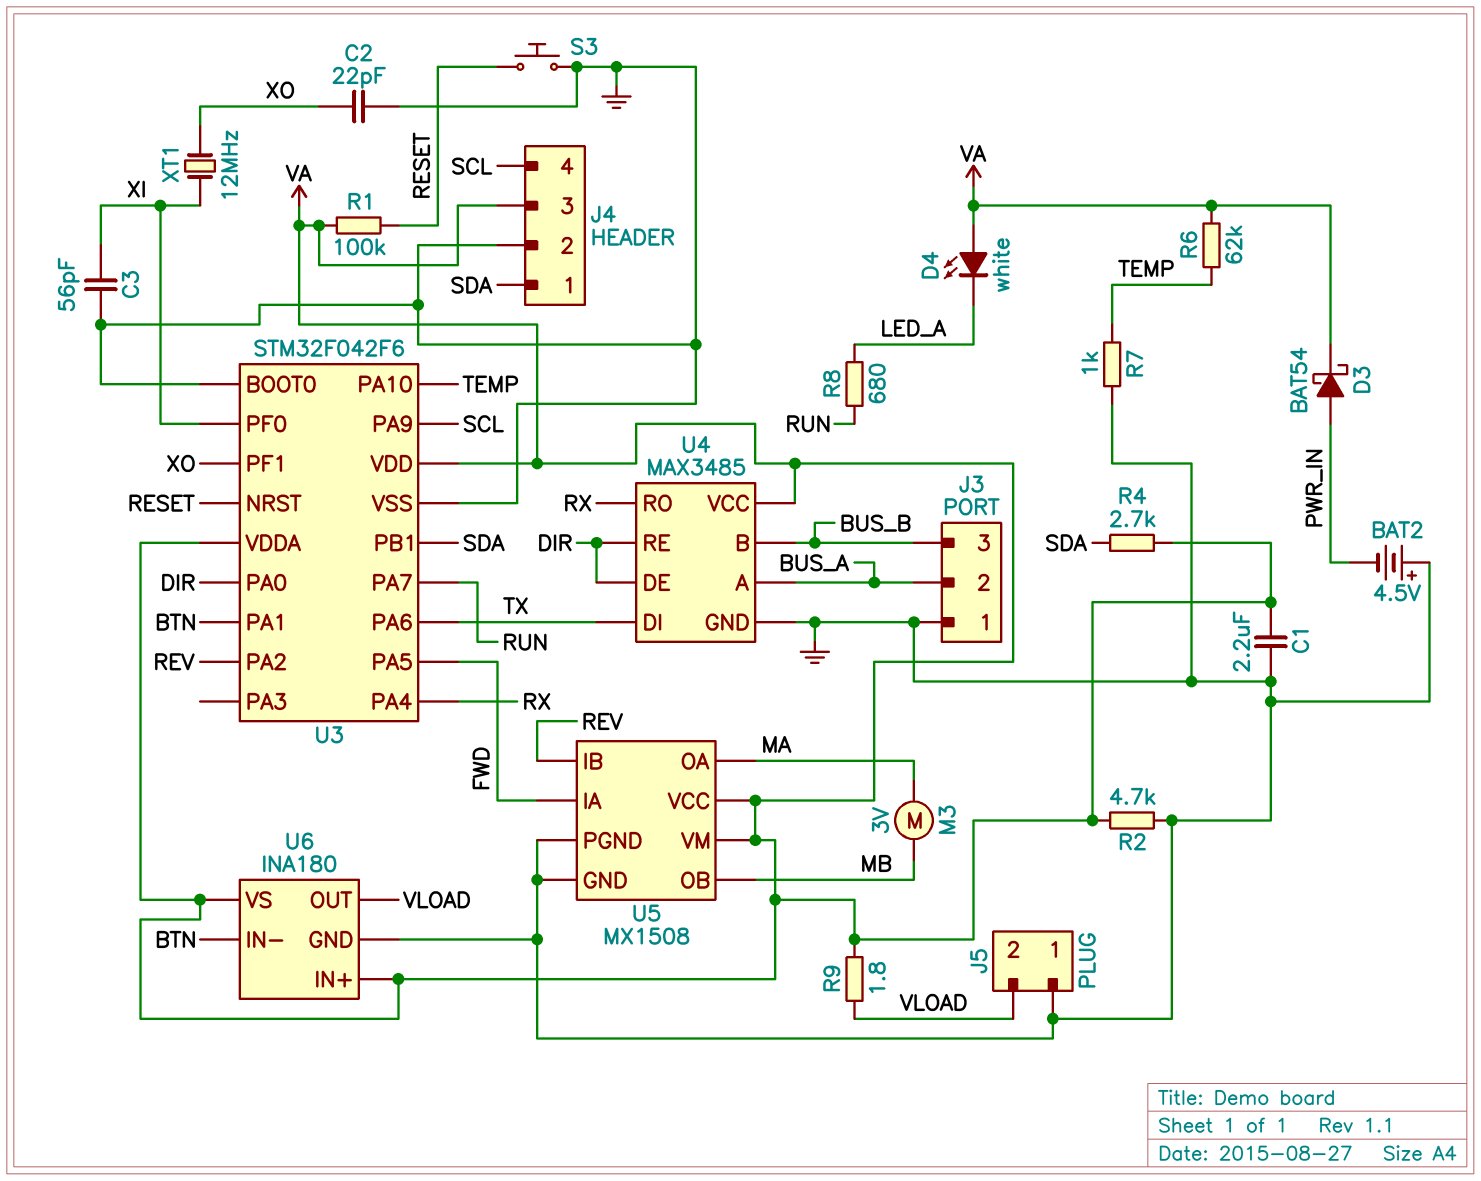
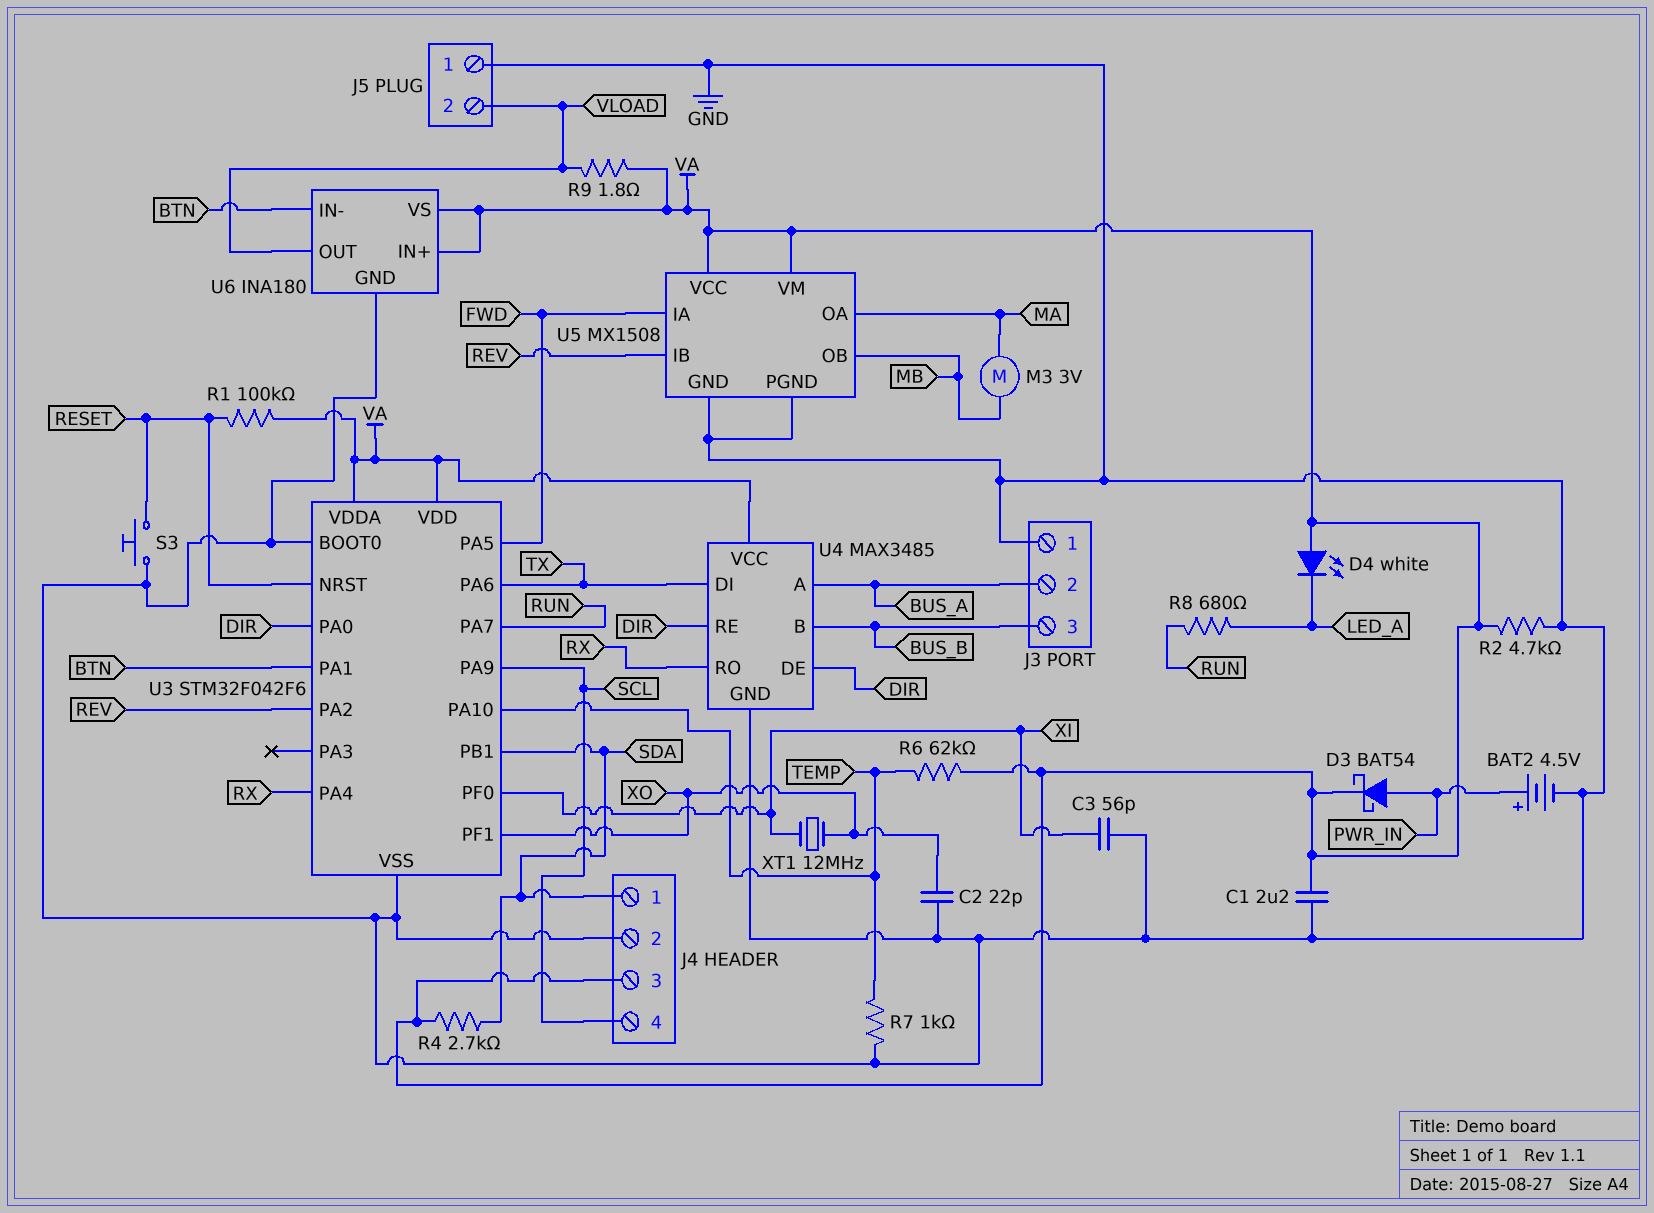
BAT2: 4.5V (plus GND, minus PWR_IN) -> 4.5V (plus PWR_IN, minus GND)

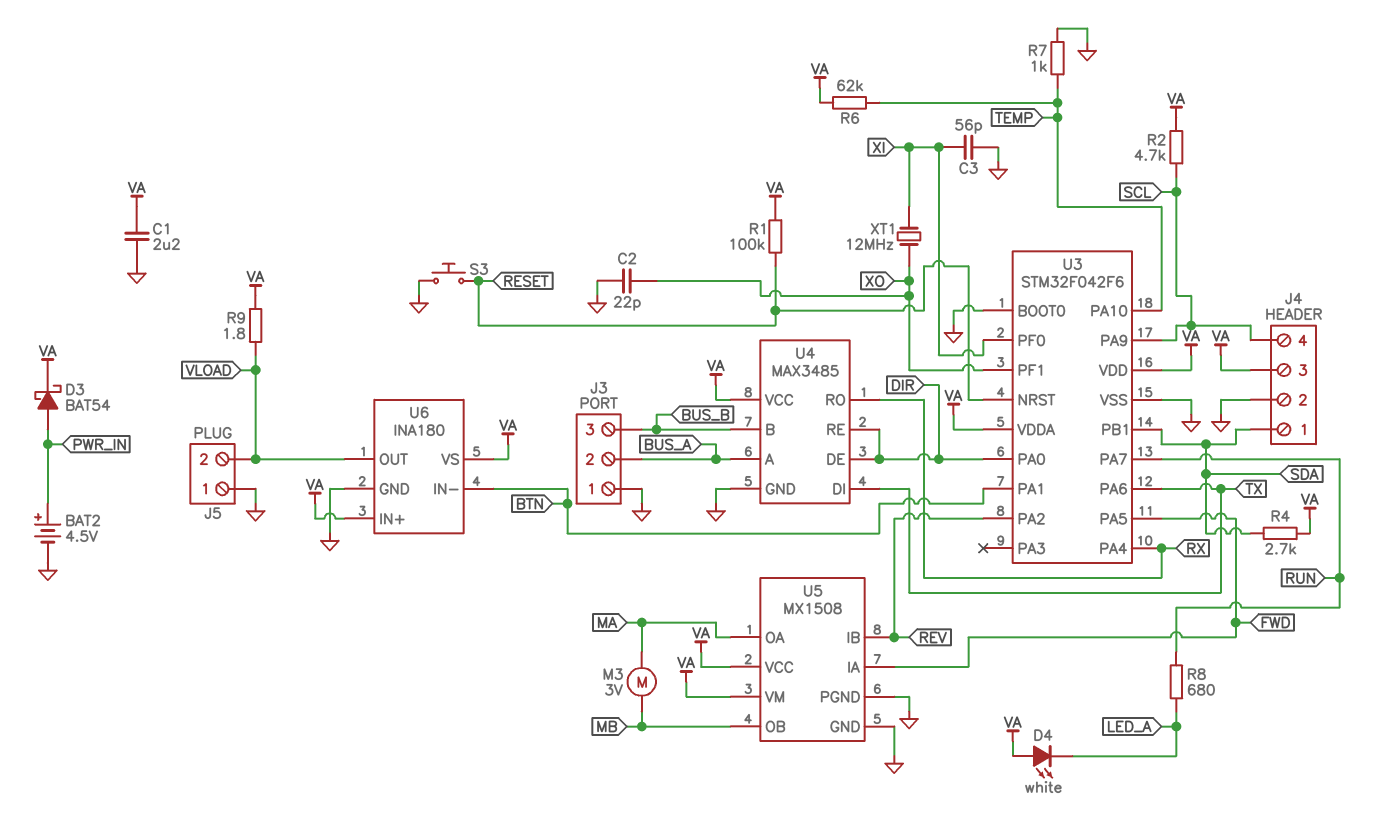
R2: 4.7k (GND, VA) -> 4.7k (SCL, VA)

